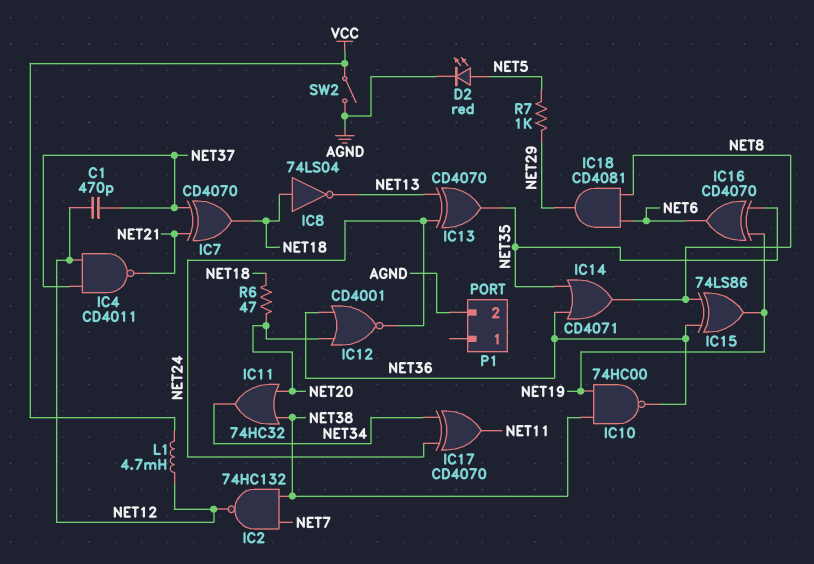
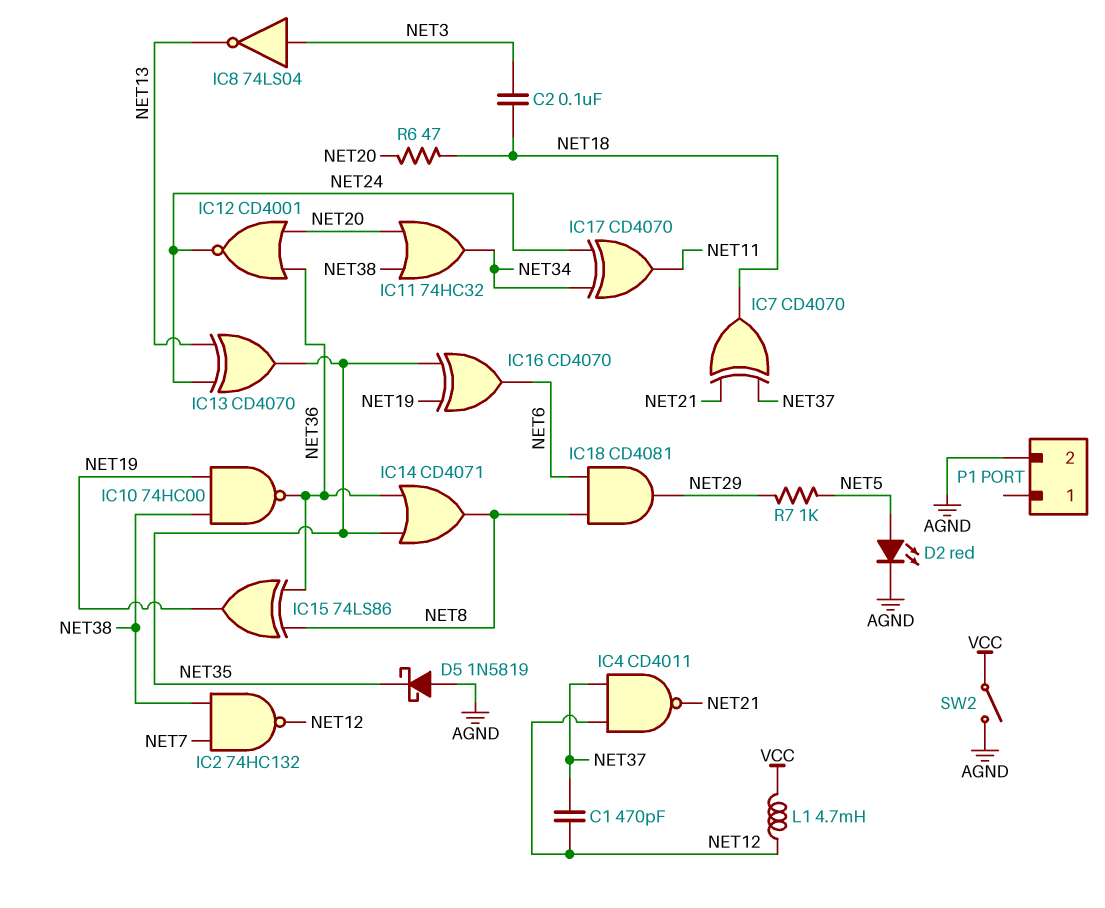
C2: none -> 100nF (NET3, NET18)
D5: none -> schottky 1N5819 (A AGND, K NET35)
IC8: NOT 74LS04 (in NET18, out NET13) -> NOT 74LS04 (in NET3, out NET13)

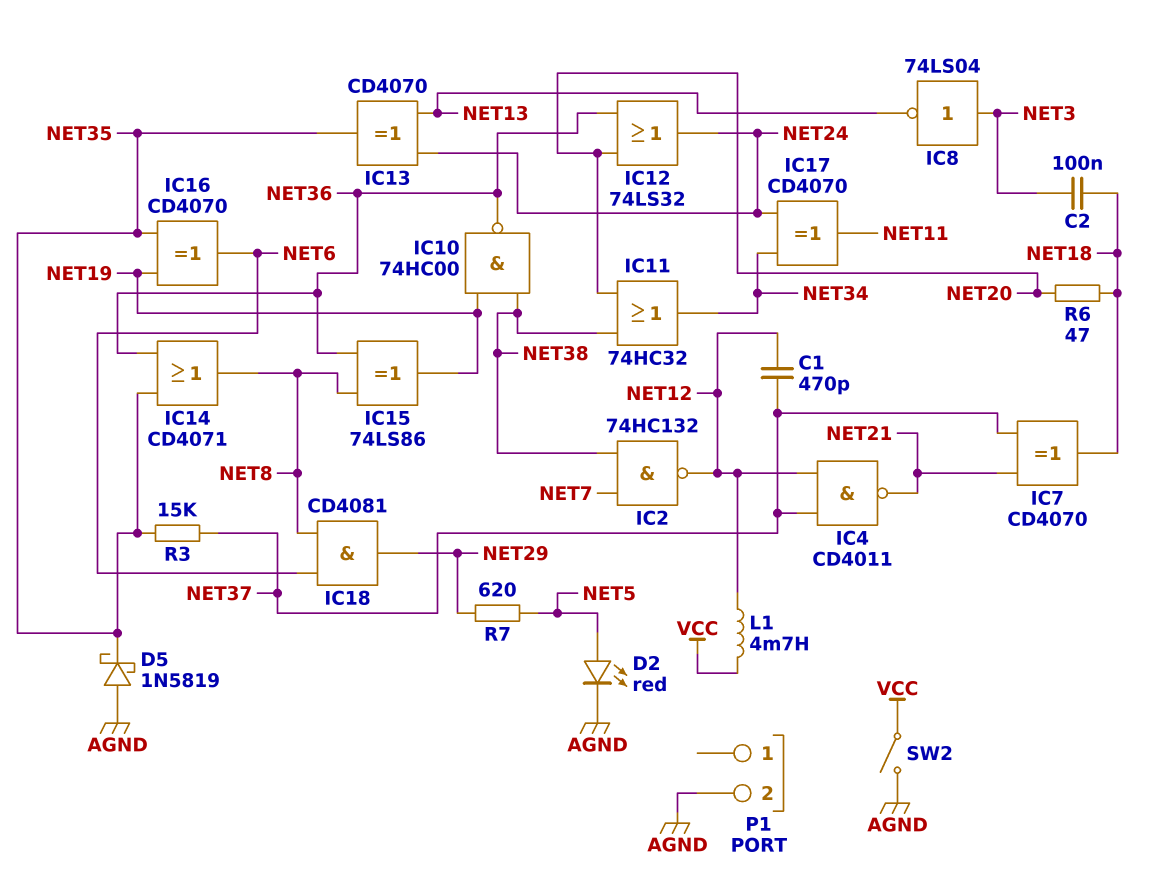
IC12: NOR CD4001 (in NET20, in NET36, out NET24) -> OR 74LS32 (in NET20, in NET36, out NET24)
R3: none -> 15k (NET35, NET37)
R7: 1k (NET5, NET29) -> 620 (NET5, NET29)

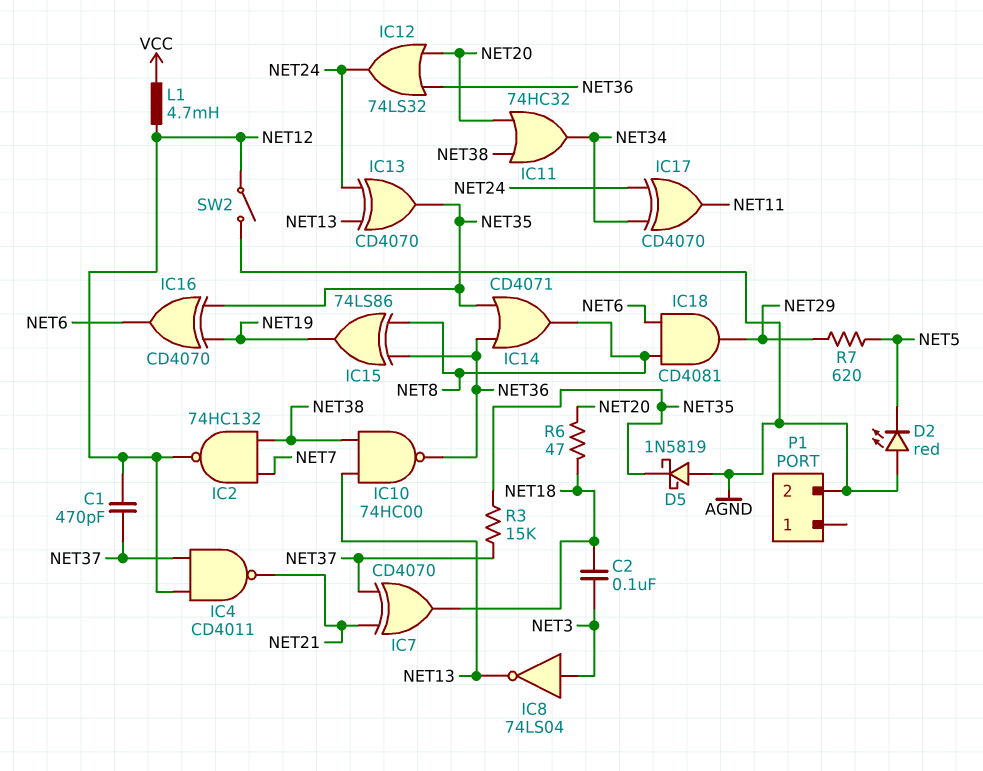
D2: LED red (A NET5, K AGND) -> LED red (A AGND, K NET5)
IC10: NAND 74HC00 (in NET19, in NET38, out NET36) -> NAND 74HC00 (in NET13, in NET38, out NET36)
SW2: switch (AGND, VCC) -> switch (AGND, NET12)

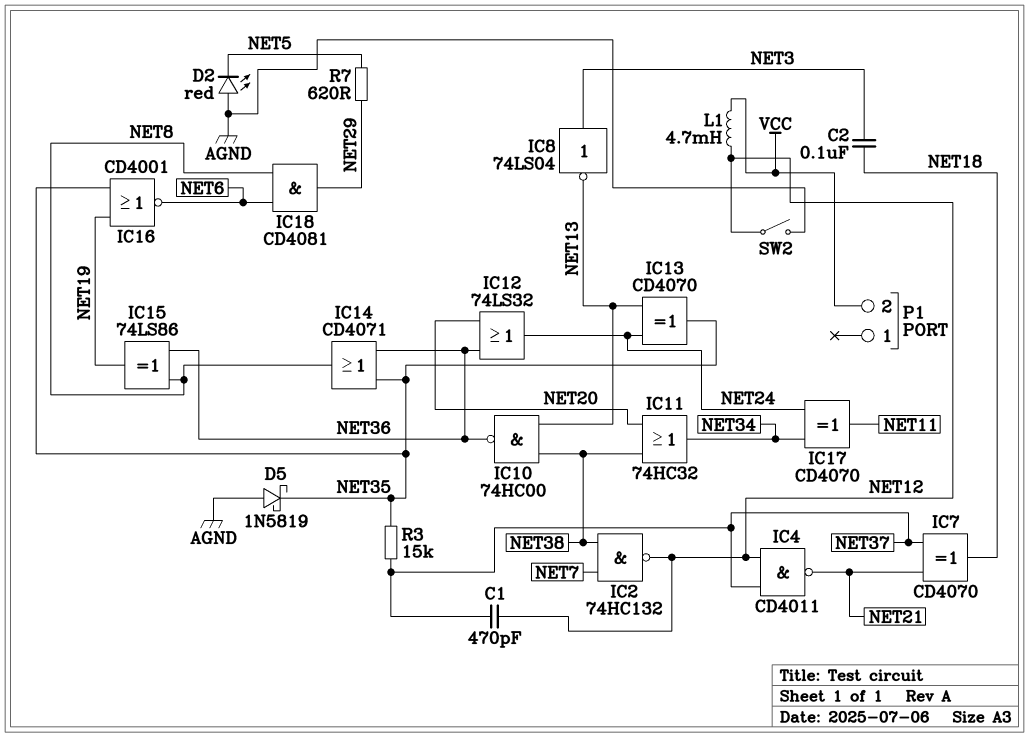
IC16: XOR CD4070 (in NET19, in NET35, out NET6) -> NOR CD4001 (in NET19, in NET35, out NET6)
P1 pin 2: AGND -> VCC
R6: 47 (NET18, NET20) -> none

